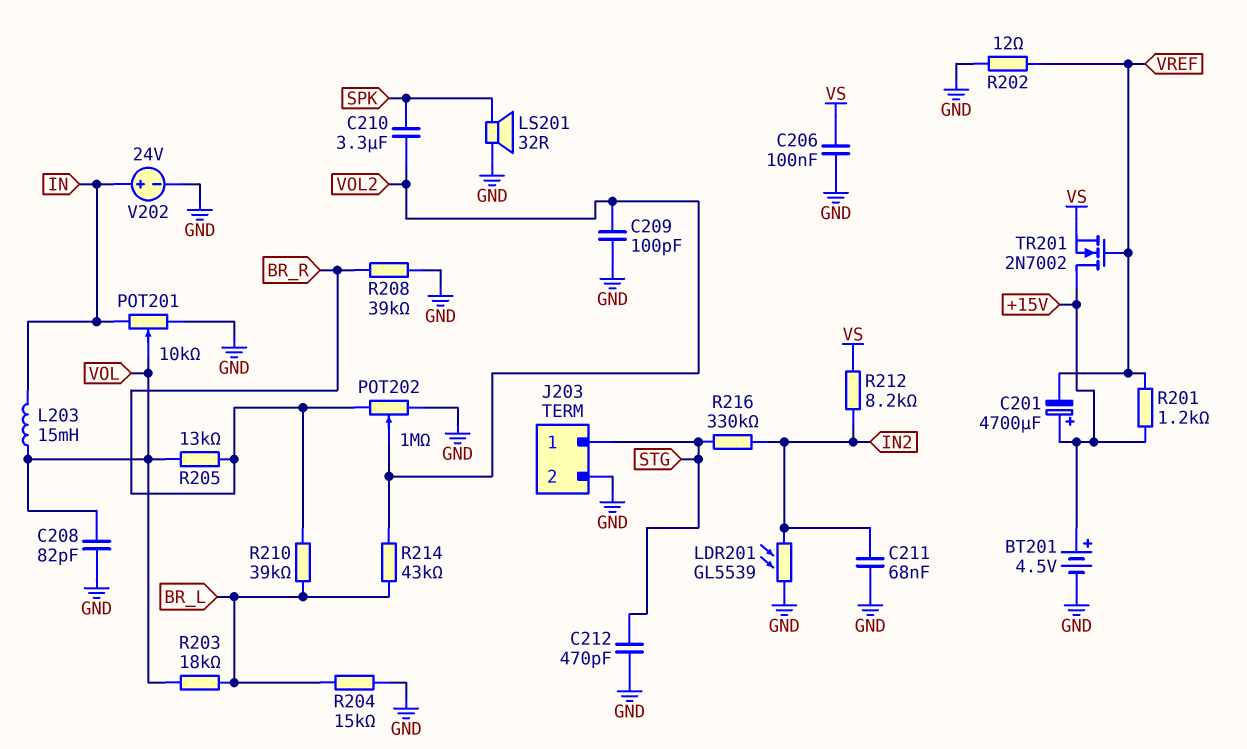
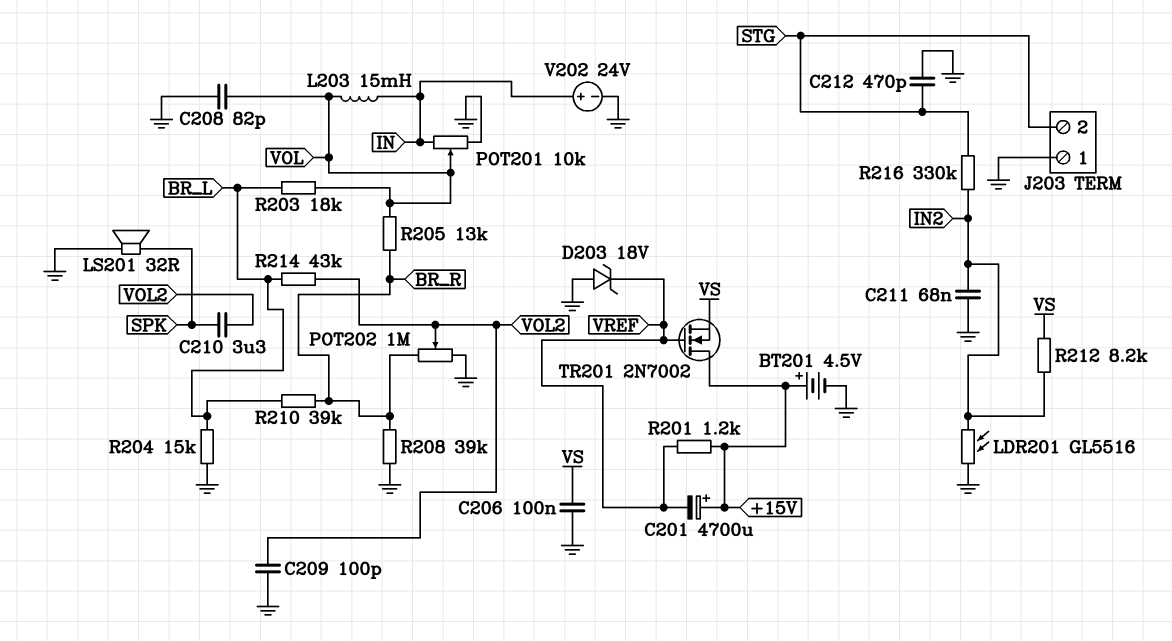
D203: none -> zener 18V (A GND, K VREF)
J203 pin 1: STG -> GND
J203 pin 2: GND -> STG
LDR201: GL5539 (GND, IN2) -> GL5516 (GND, IN2)
R202: 12 (GND, VREF) -> none

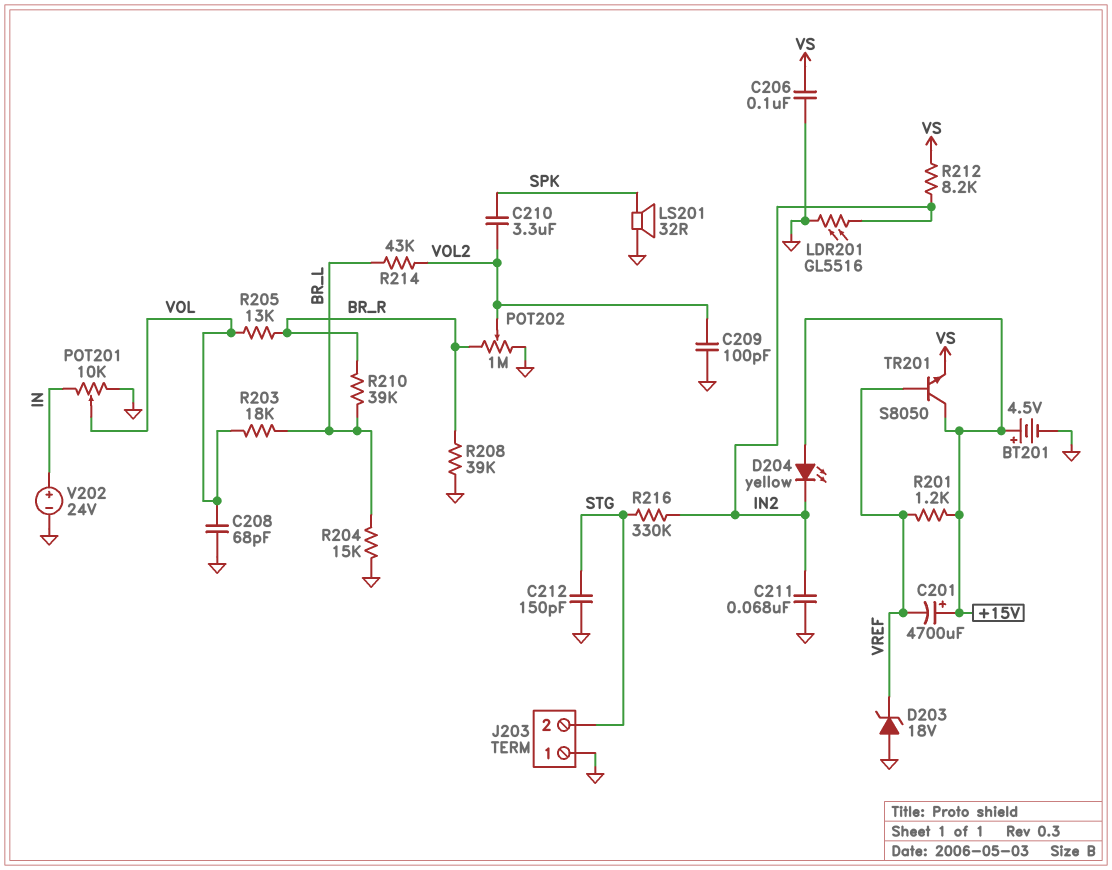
C208: 82pF (GND, VOL) -> 68pF (GND, VOL)
C212: 470pF (GND, STG) -> 150pF (GND, STG)
D204: none -> LED yellow (A +15V, K IN2)
L203: 15mH (IN, VOL) -> none
TR201: NMOS 2N7002 (G VREF, D +15V, S VS) -> NPN S8050 (B VREF, C +15V, E VS)

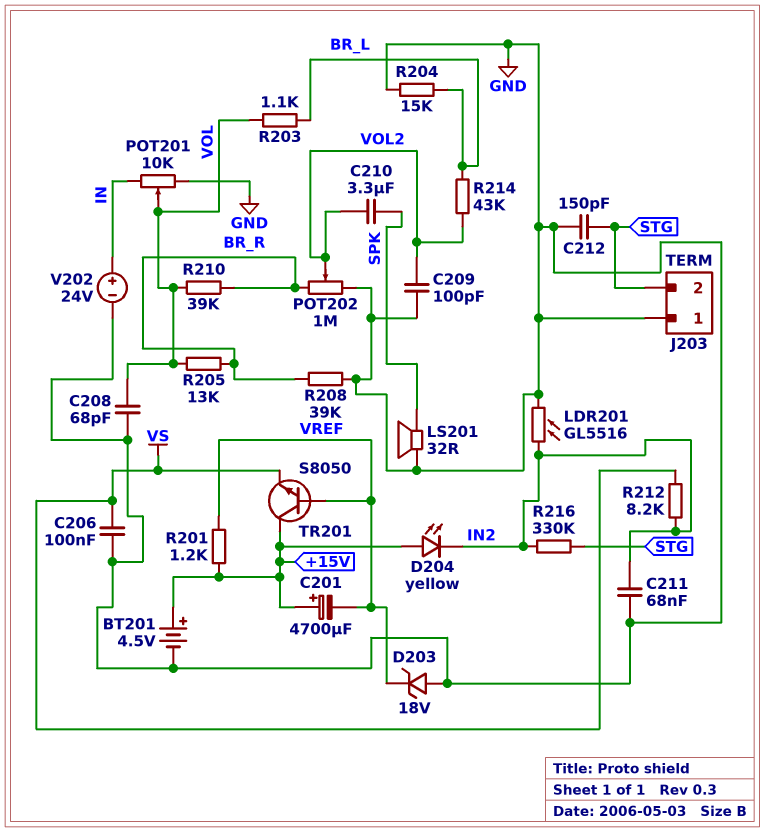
R203: 18k (BR_L, VOL) -> 1.1k (BR_L, VOL)
R210: 39k (BR_L, BR_R) -> 39k (BR_R, VOL)

